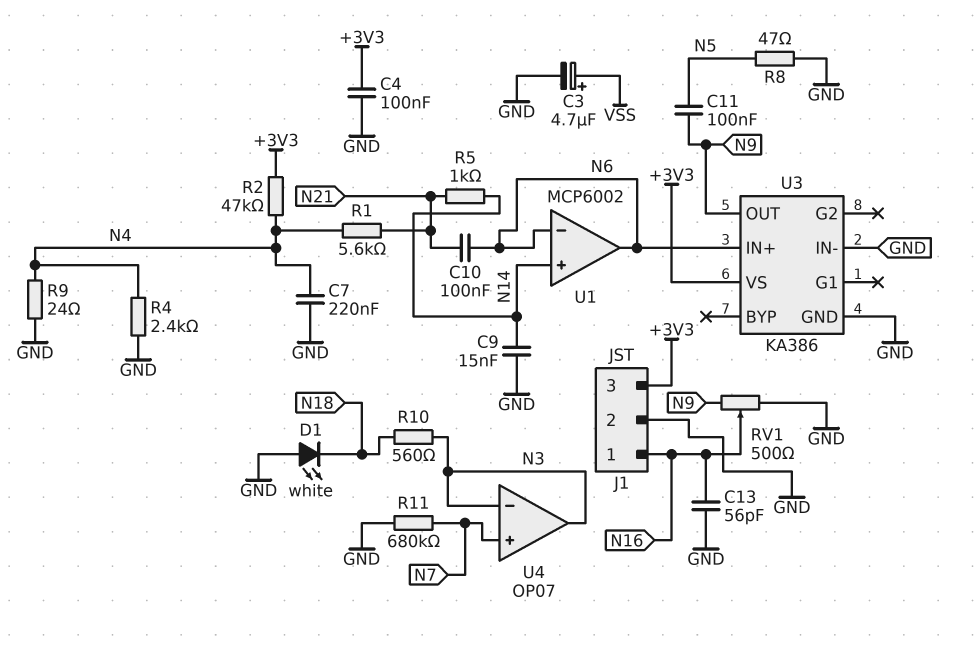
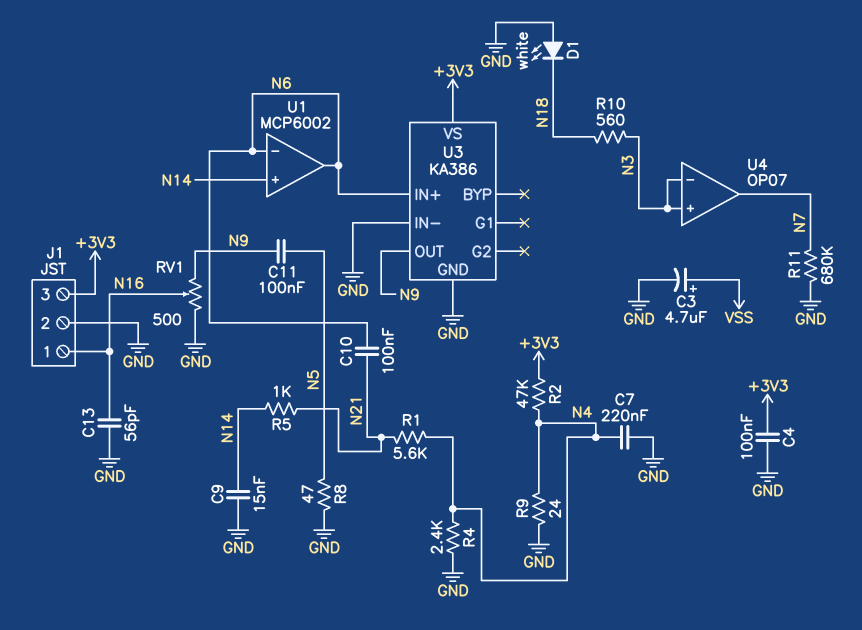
U4 pin in+: N7 -> N3
U4 pin out: N3 -> N7

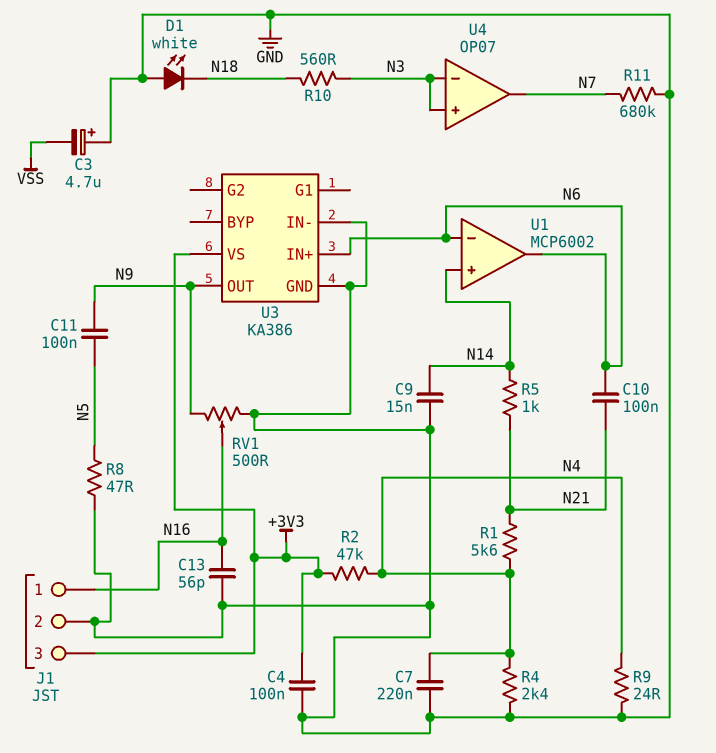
C3: 4.7uF (plus VSS, minus GND) -> 4.7uF (plus GND, minus VSS)

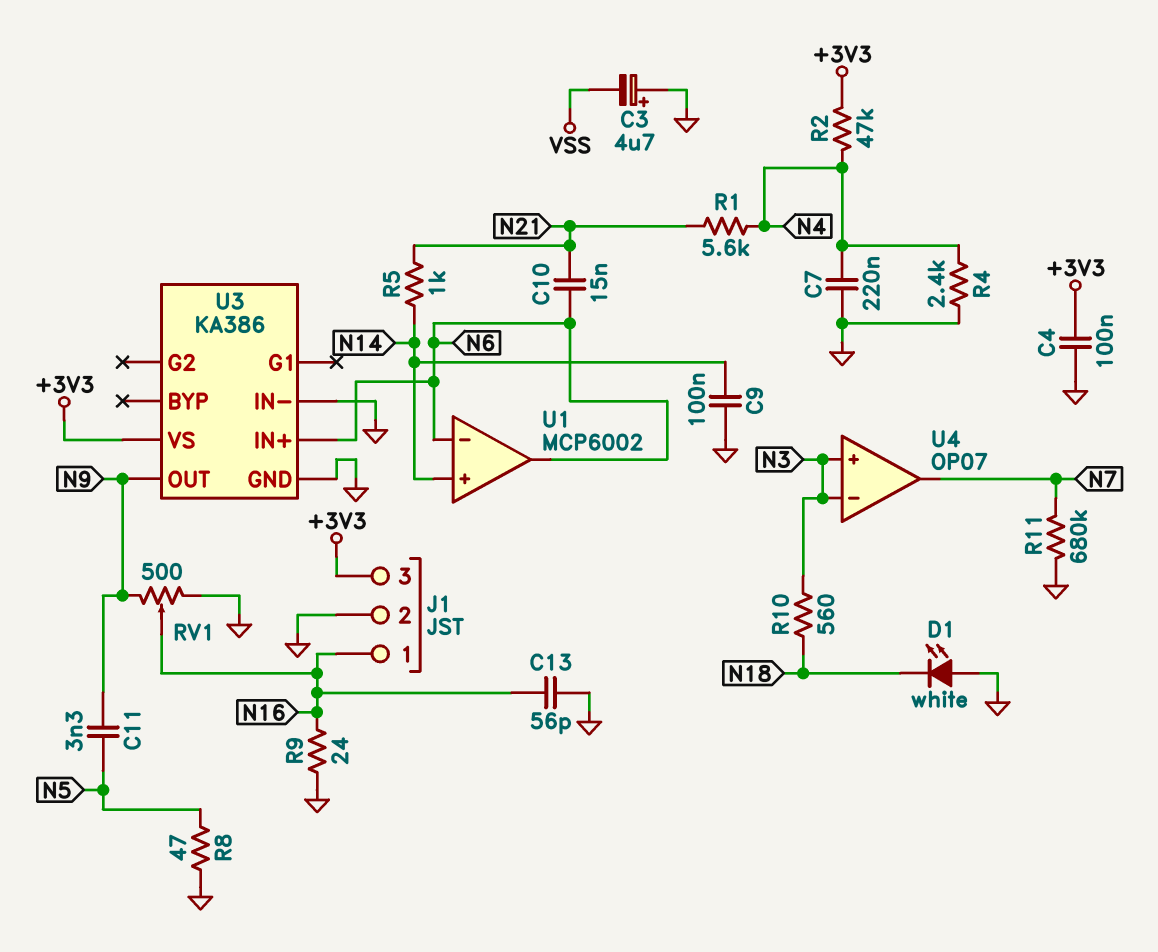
C9: 15nF (GND, N14) -> 100nF (GND, N14)
C10: 100nF (N6, N21) -> 15nF (N6, N21)
C11: 100nF (N5, N9) -> 3.3nF (N5, N9)
R9: 24 (GND, N4) -> 24 (GND, N16)

